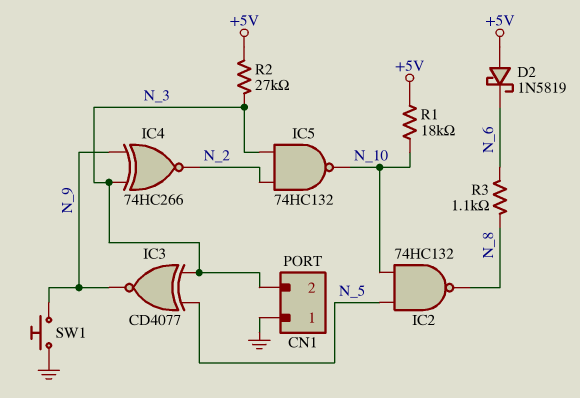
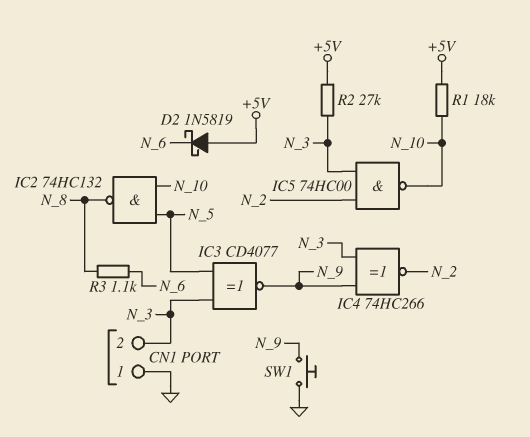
IC5: NAND 74HC132 (in N_2, in N_3, out N_10) -> NAND 74HC00 (in N_2, in N_3, out N_10)

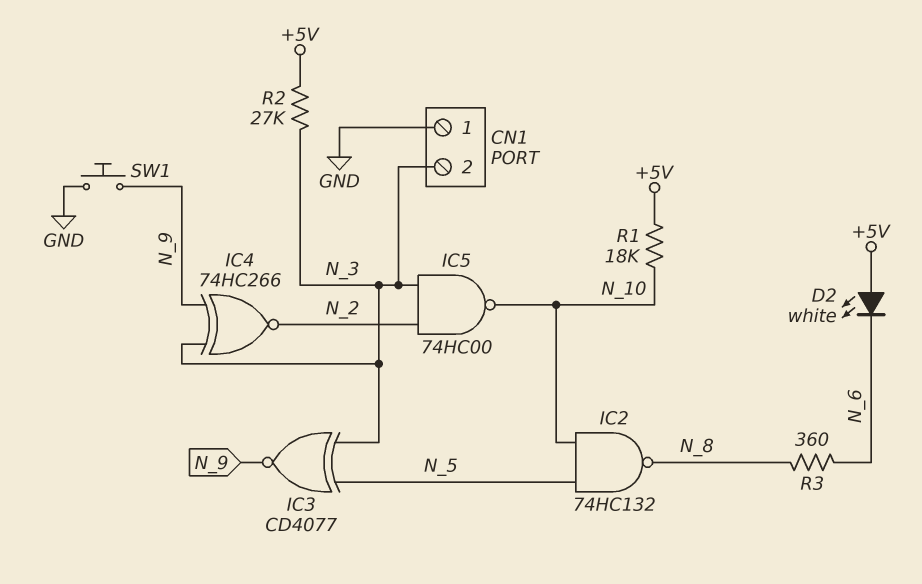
D2: schottky 1N5819 (A +5V, K N_6) -> LED white (A +5V, K N_6)
R3: 1.1k (N_6, N_8) -> 360 (N_6, N_8)

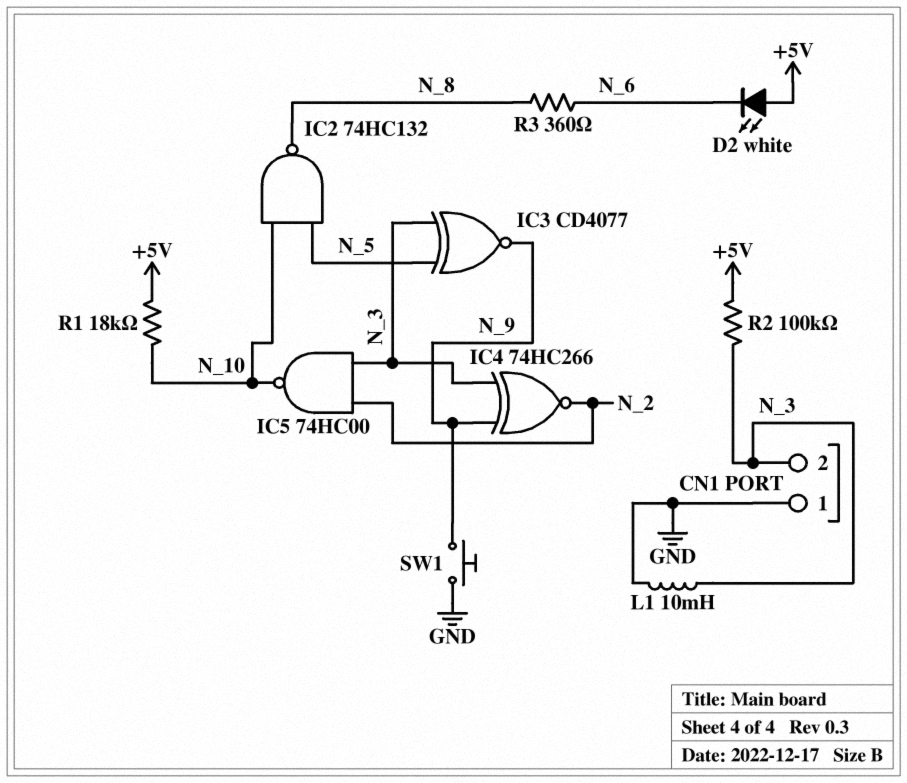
L1: none -> 10mH (GND, N_3)
R2: 27k (+5V, N_3) -> 100k (+5V, N_3)

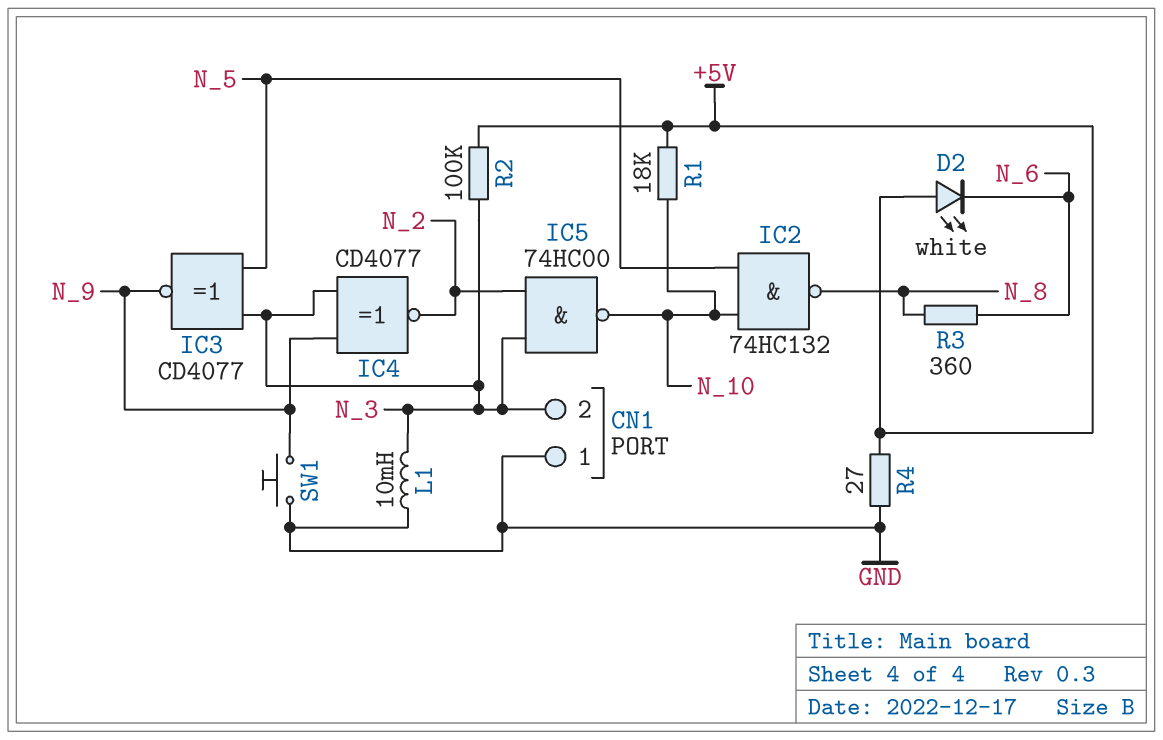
IC4: XNOR 74HC266 (in N_3, in N_9, out N_2) -> XNOR CD4077 (in N_3, in N_9, out N_2)
R4: none -> 27 (+5V, GND)

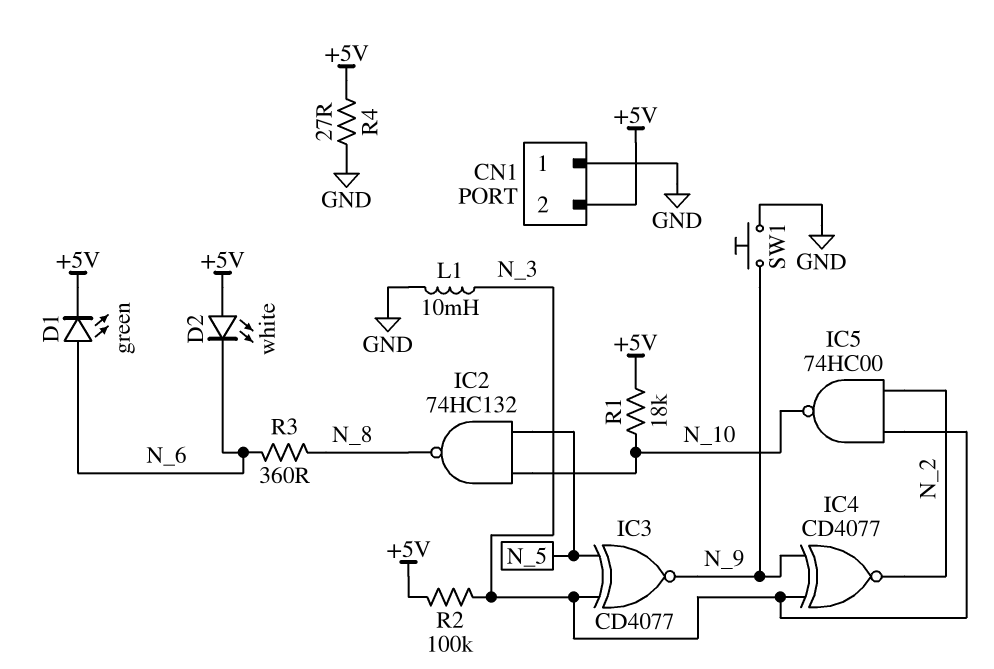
CN1 pin 2: N_3 -> +5V
D1: none -> LED green (A N_6, K +5V)

